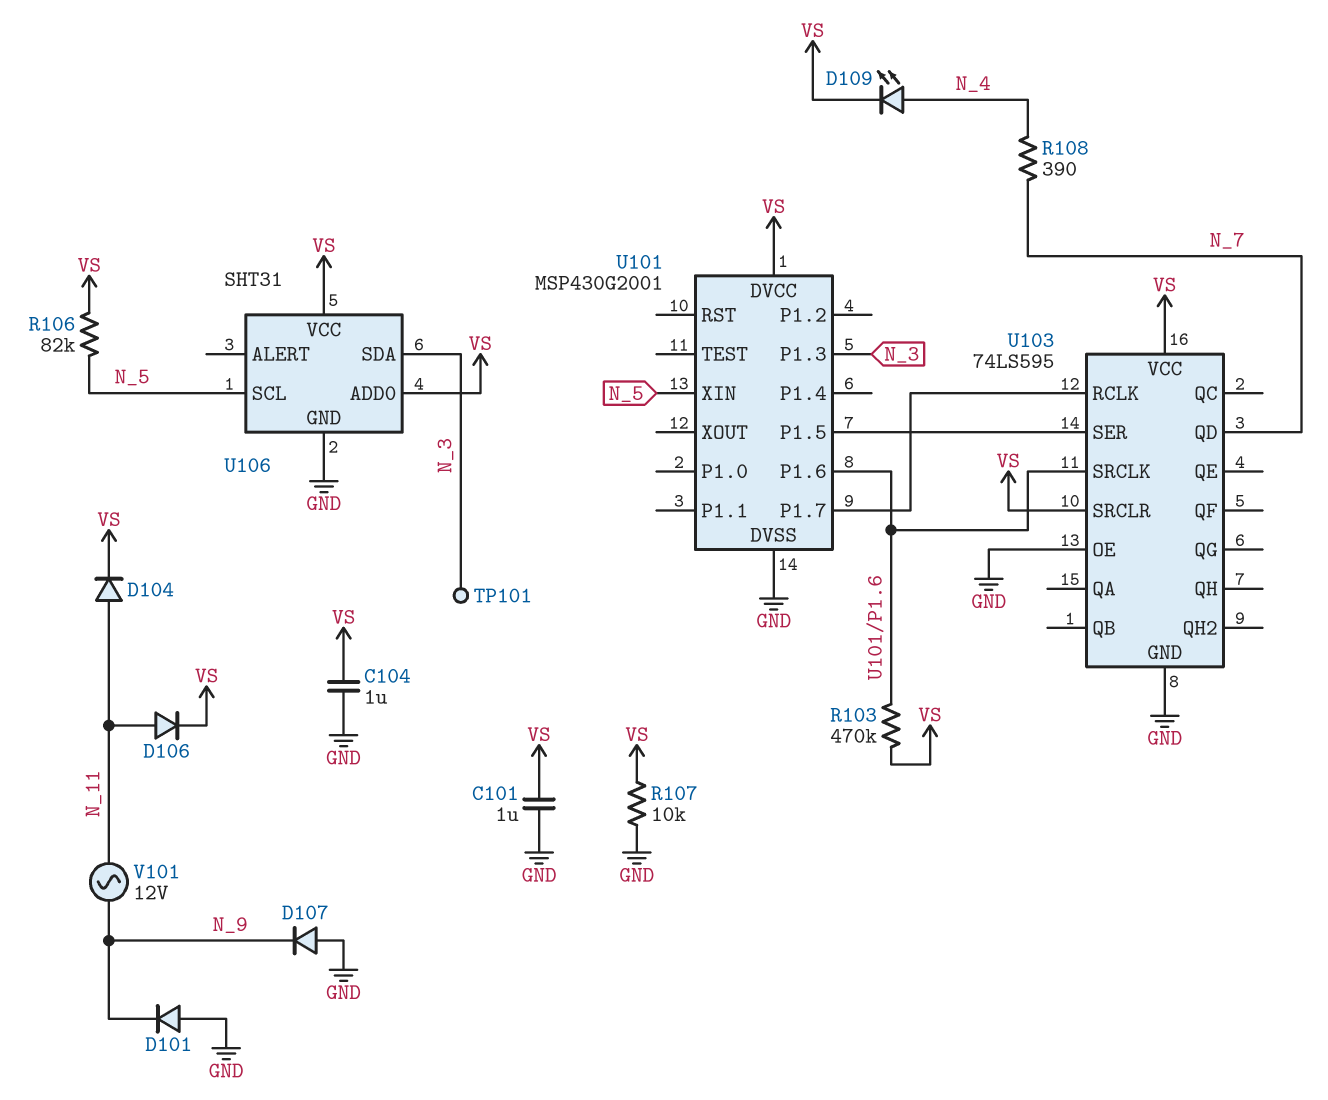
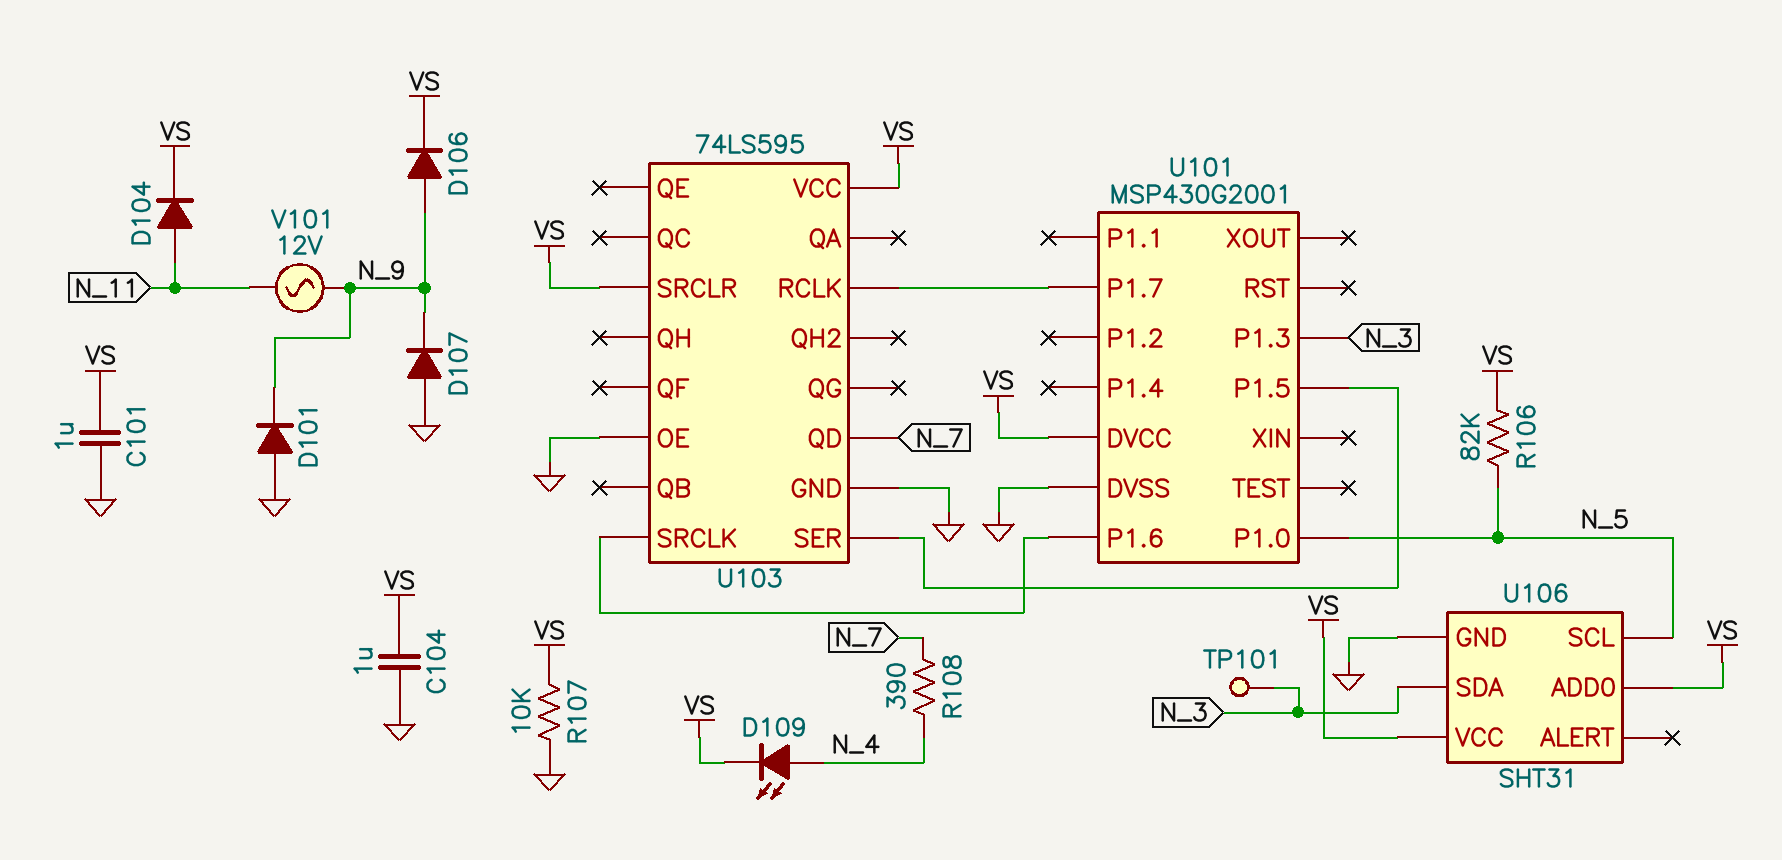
D106: diode (A N_11, K VS) -> diode (A N_9, K VS)
R103: 470k (U101/P1.6, VS) -> none
U101 pin P1.0: none -> N_5
U101 pin XIN: N_5 -> none

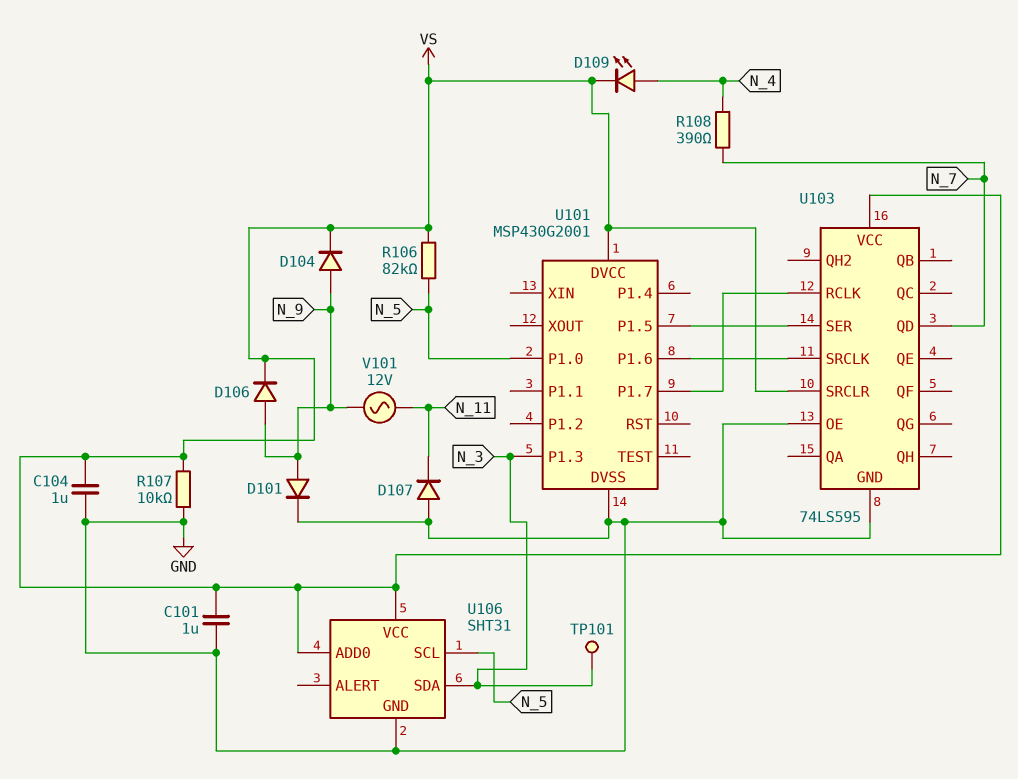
D101: diode (A GND, K N_9) -> diode (A N_9, K GND)
D104: diode (A N_11, K VS) -> diode (A N_9, K VS)
D107: diode (A GND, K N_9) -> diode (A GND, K N_11)

